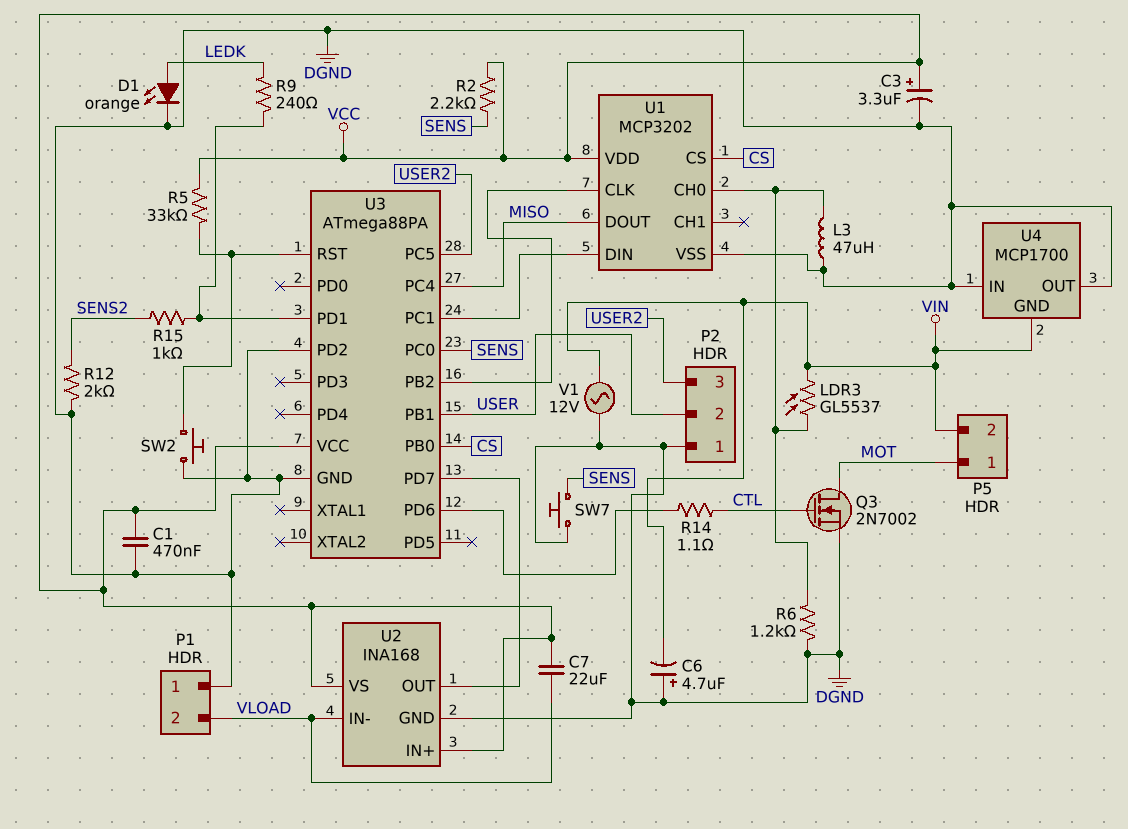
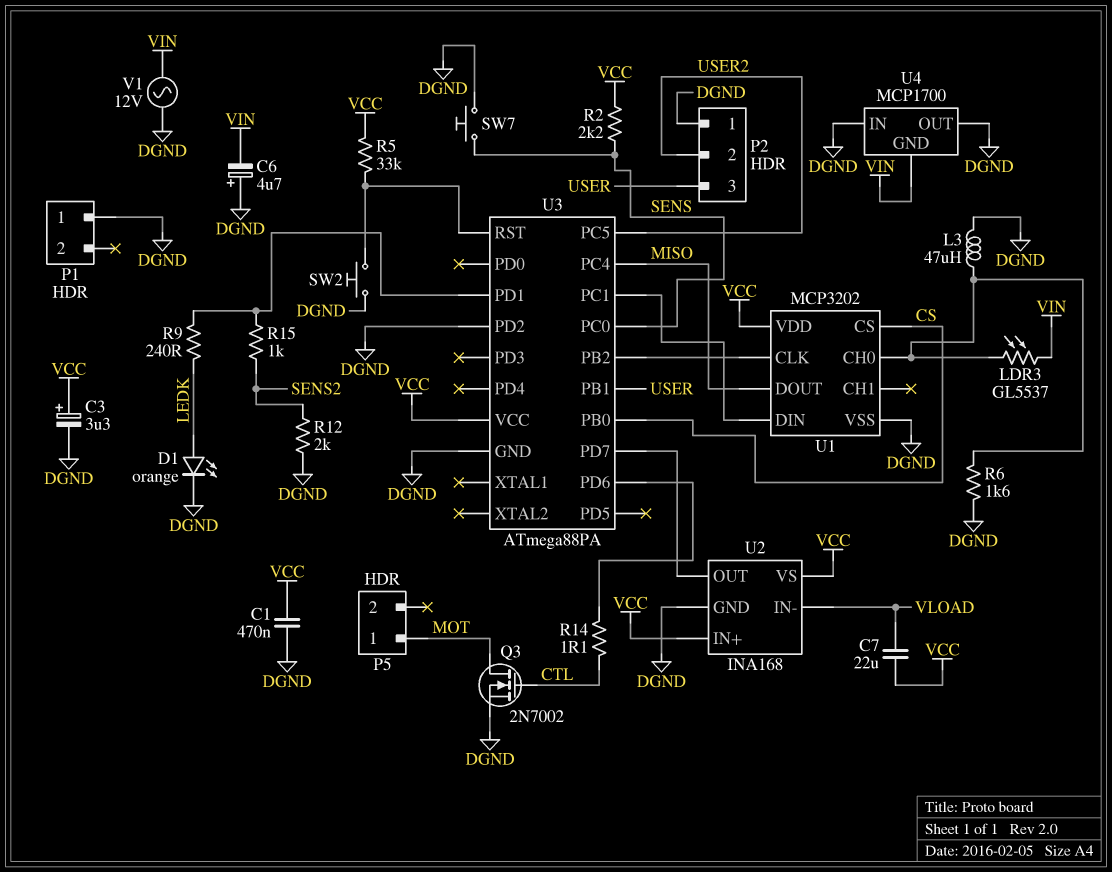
P1 pin 2: VLOAD -> none
P2 pin 2: USER -> USER2
P2 pin 3: USER2 -> USER
P5 pin 2: VIN -> none
R6: 1.2k (DGND, U1/CH0) -> 1.6k (DGND, U1/CH0)

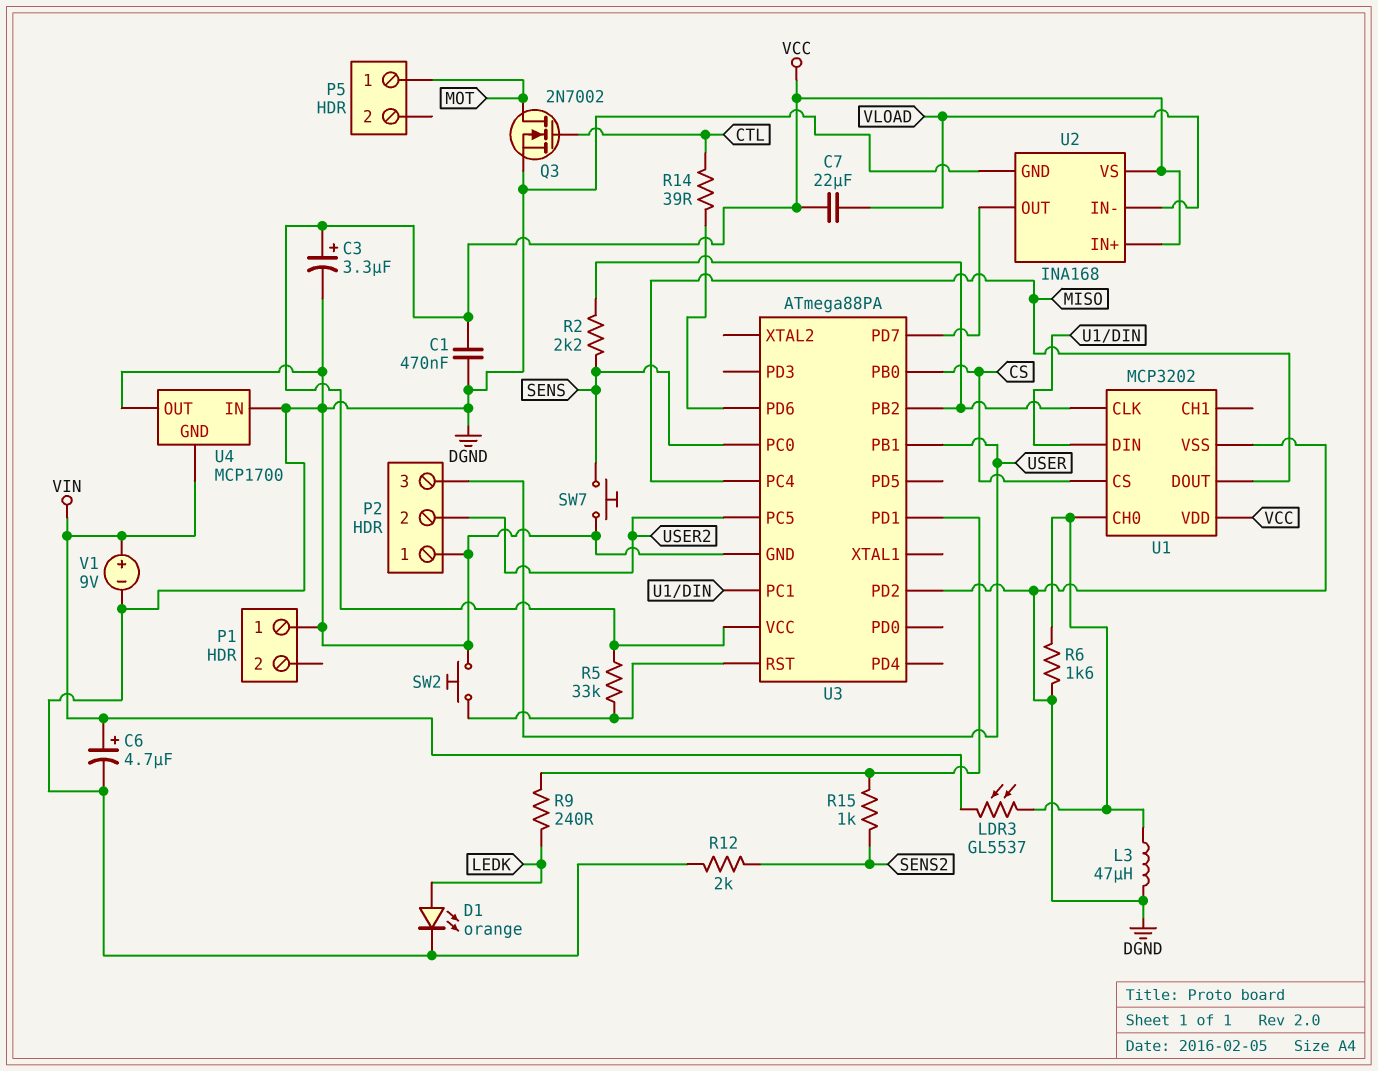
C6: 4.7uF (plus DGND, minus VIN) -> 4.7uF (plus VIN, minus DGND)
R2: 2.2k (SENS, VCC) -> 2.2k (SENS, U1/CLK)
R14: 1.1 (CTL, U3/PD6) -> 39 (CTL, U3/PD6)
V1: AC 12V (DGND, VIN) -> 9V (plus VIN, minus DGND)

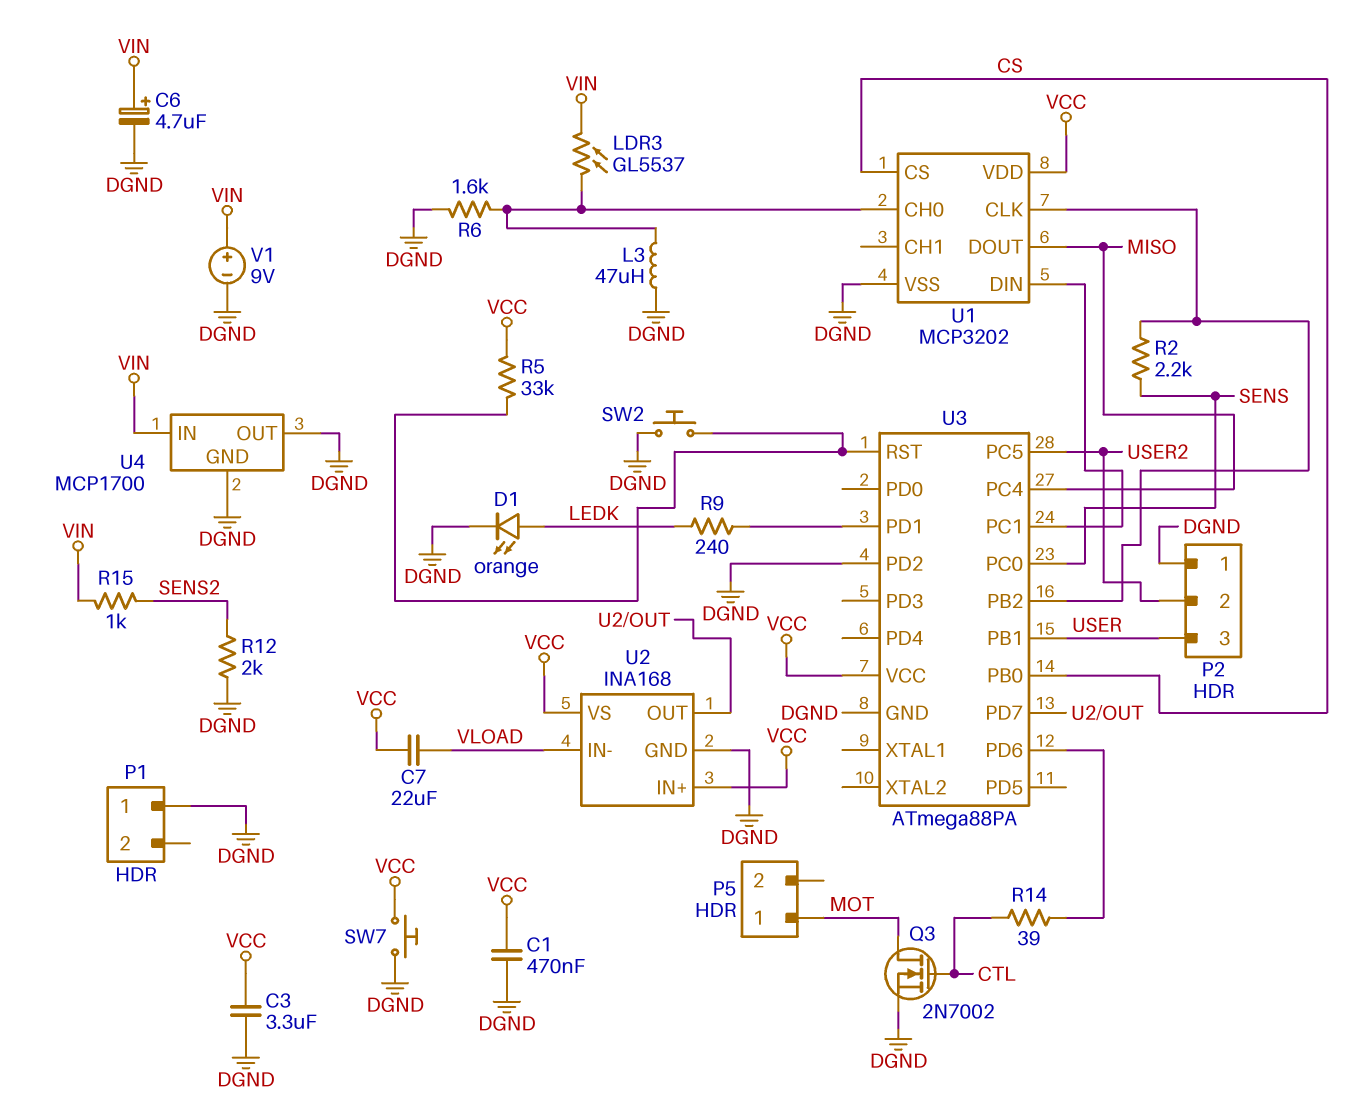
C3: 3.3uF (plus VCC, minus DGND) -> 3.3uF (DGND, VCC)
R15: 1k (SENS2, U3/PD1) -> 1k (SENS2, VIN)
SW7: button (DGND, SENS) -> button (DGND, VCC)
U4 pin GND: VIN -> DGND
U4 pin IN: DGND -> VIN

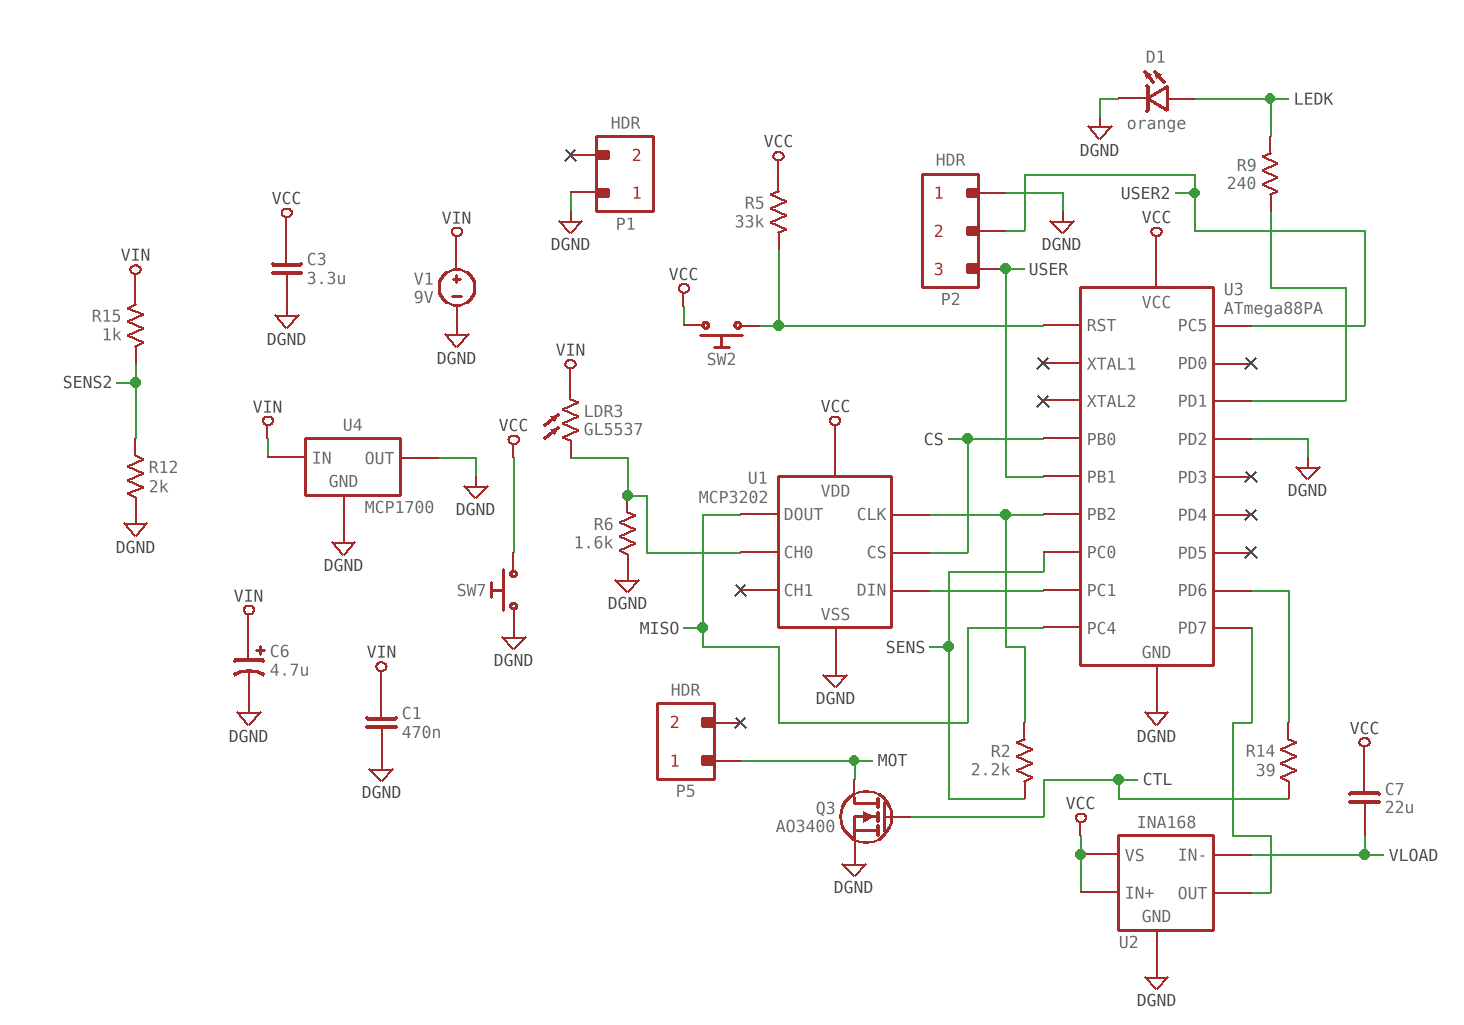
C1: 470nF (DGND, VCC) -> 470nF (DGND, VIN)
L3: 47uH (DGND, U1/CH0) -> none
Q3: NMOS 2N7002 (G CTL, D MOT, S DGND) -> NMOS AO3400 (G CTL, D MOT, S DGND)
SW2: button (DGND, U3/RST) -> button (U3/RST, VCC)

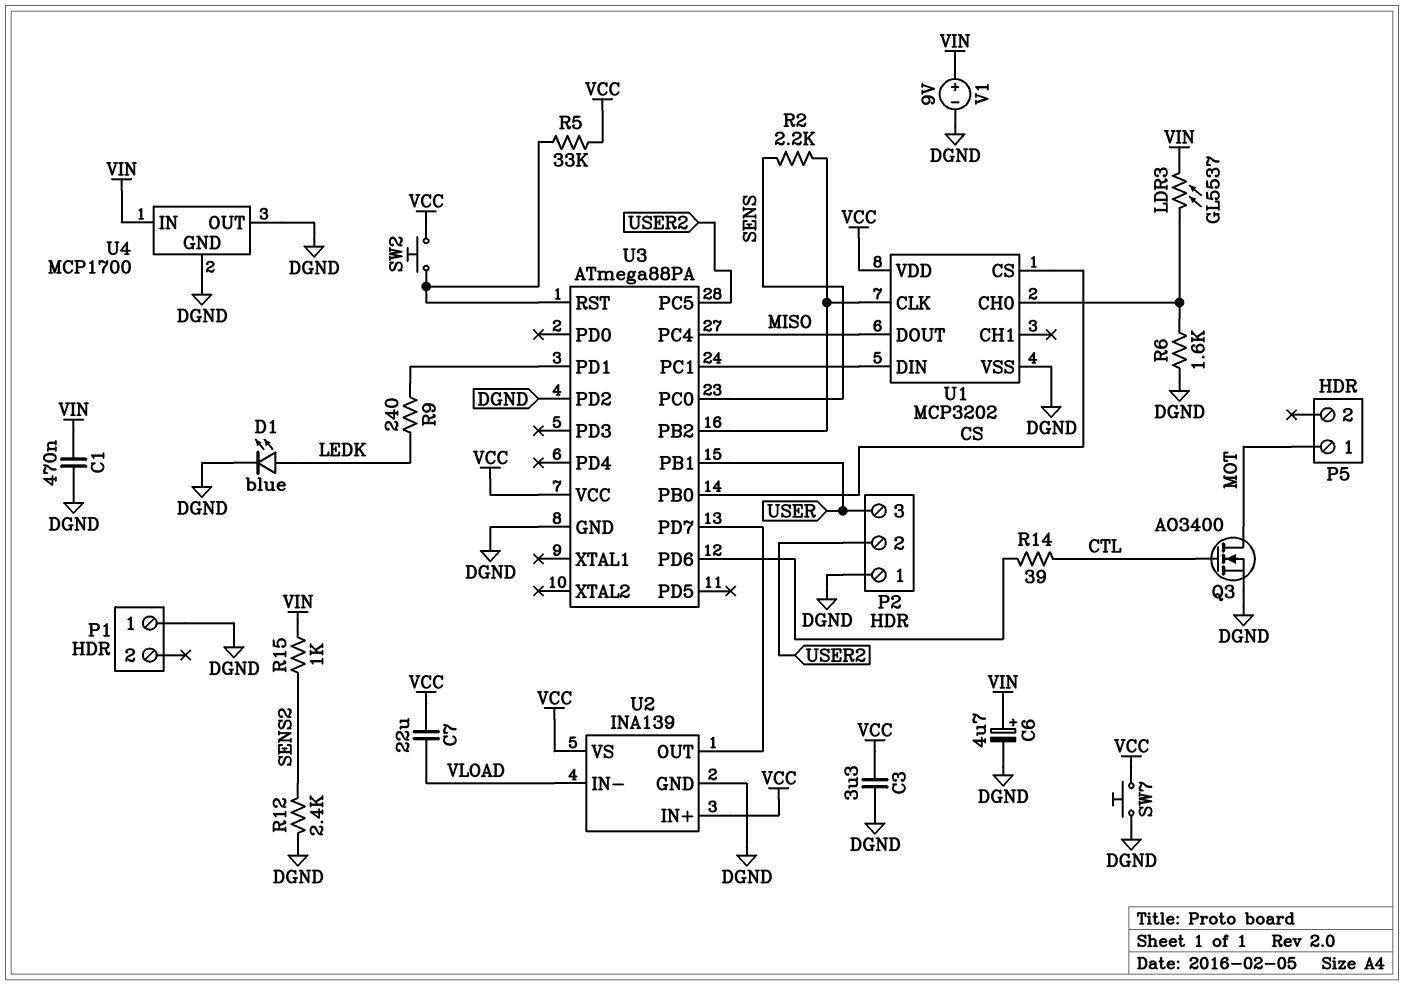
D1: LED orange (A LEDK, K DGND) -> LED blue (A LEDK, K DGND)
R12: 2k (DGND, SENS2) -> 2.4k (DGND, SENS2)
U2: INA168 -> INA139

